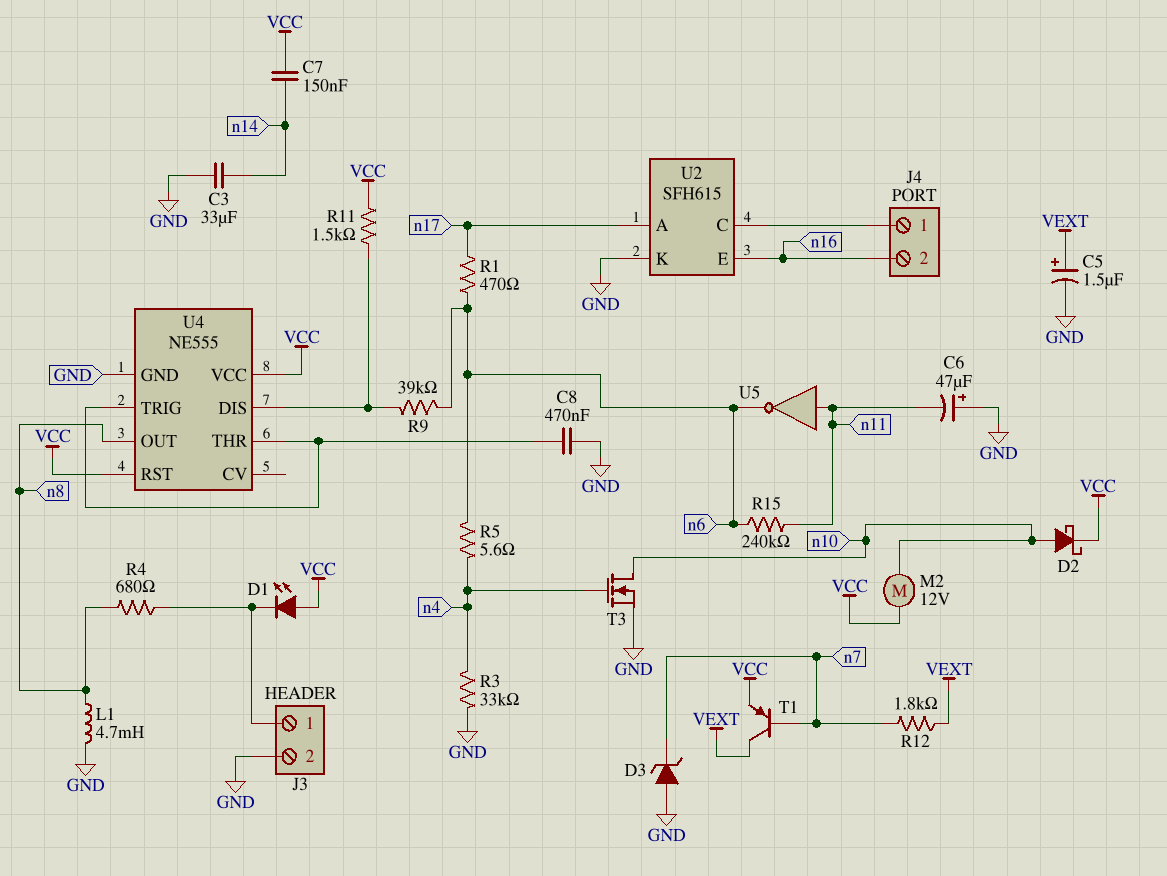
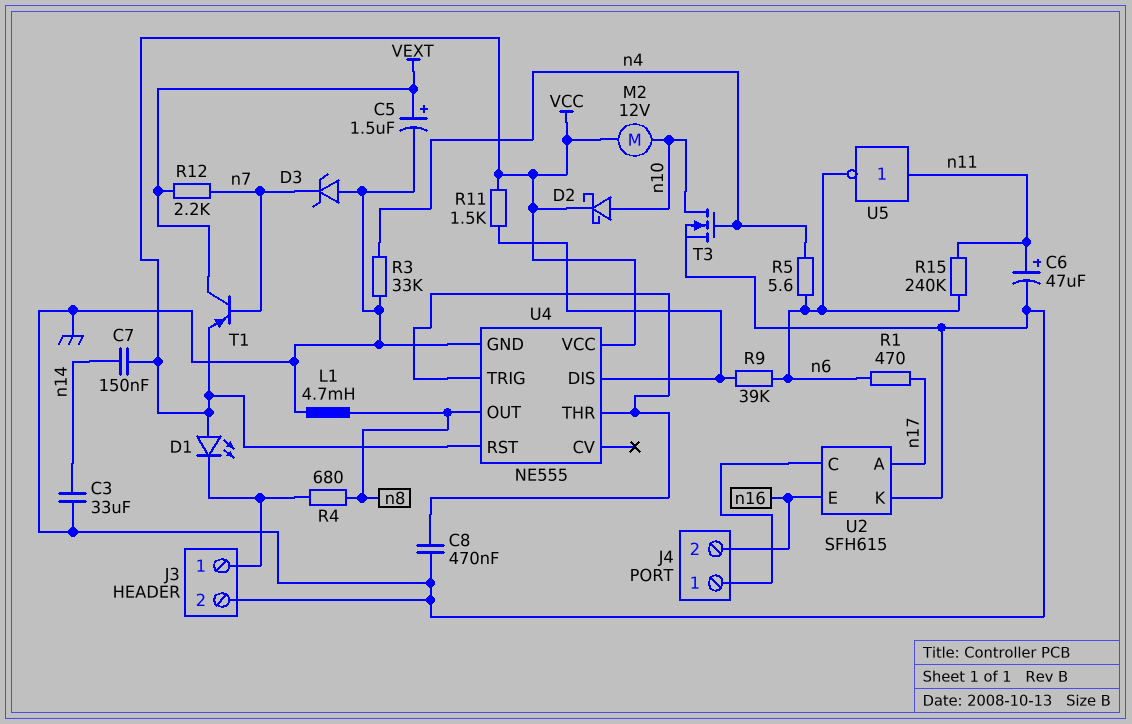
C6: 47uF (plus GND, minus n11) -> 47uF (plus n11, minus GND)
R12: 1.8k (VEXT, n7) -> 2.2k (VEXT, n7)

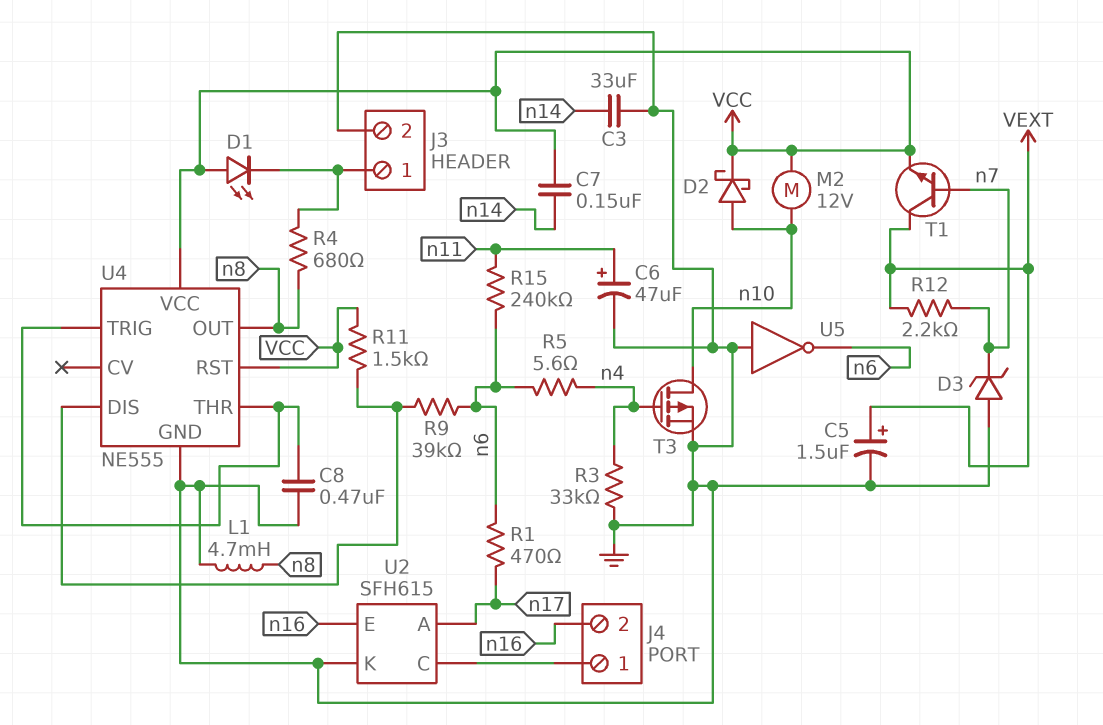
T1: PNP (B n7, C VEXT, E VCC) -> NPN (B n7, C VEXT, E VCC)
T3: NMOS (G n4, D n10, S GND) -> PMOS (G n4, D n10, S GND)
U5: NOT (in n11, out n6) -> NOT (in GND, out n6)

